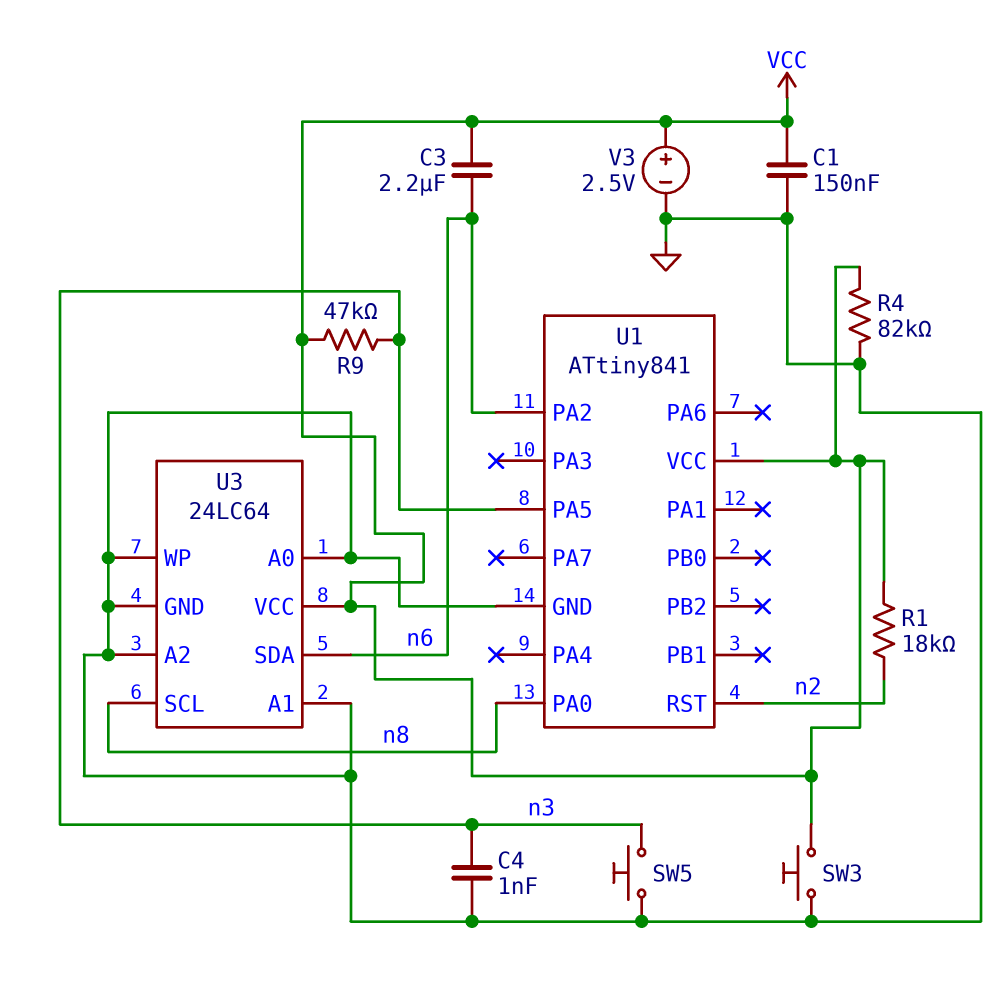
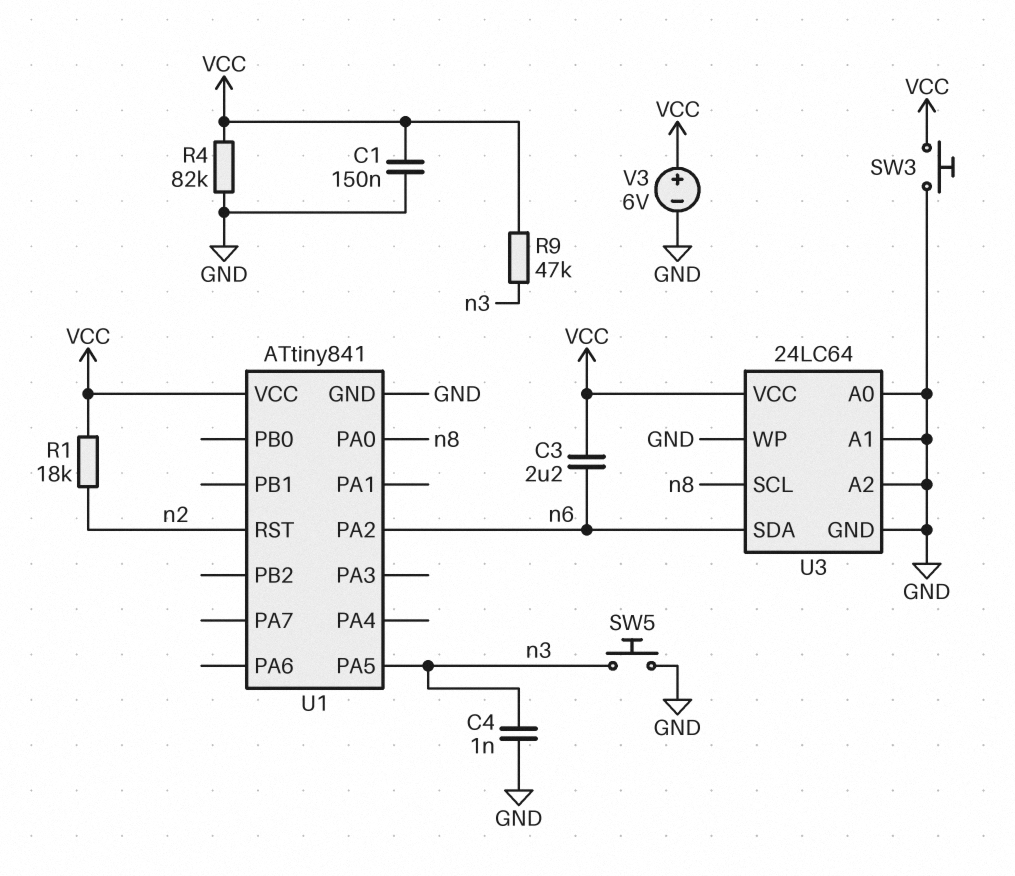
V3: 2.5V (plus VCC, minus GND) -> 6V (plus VCC, minus GND)

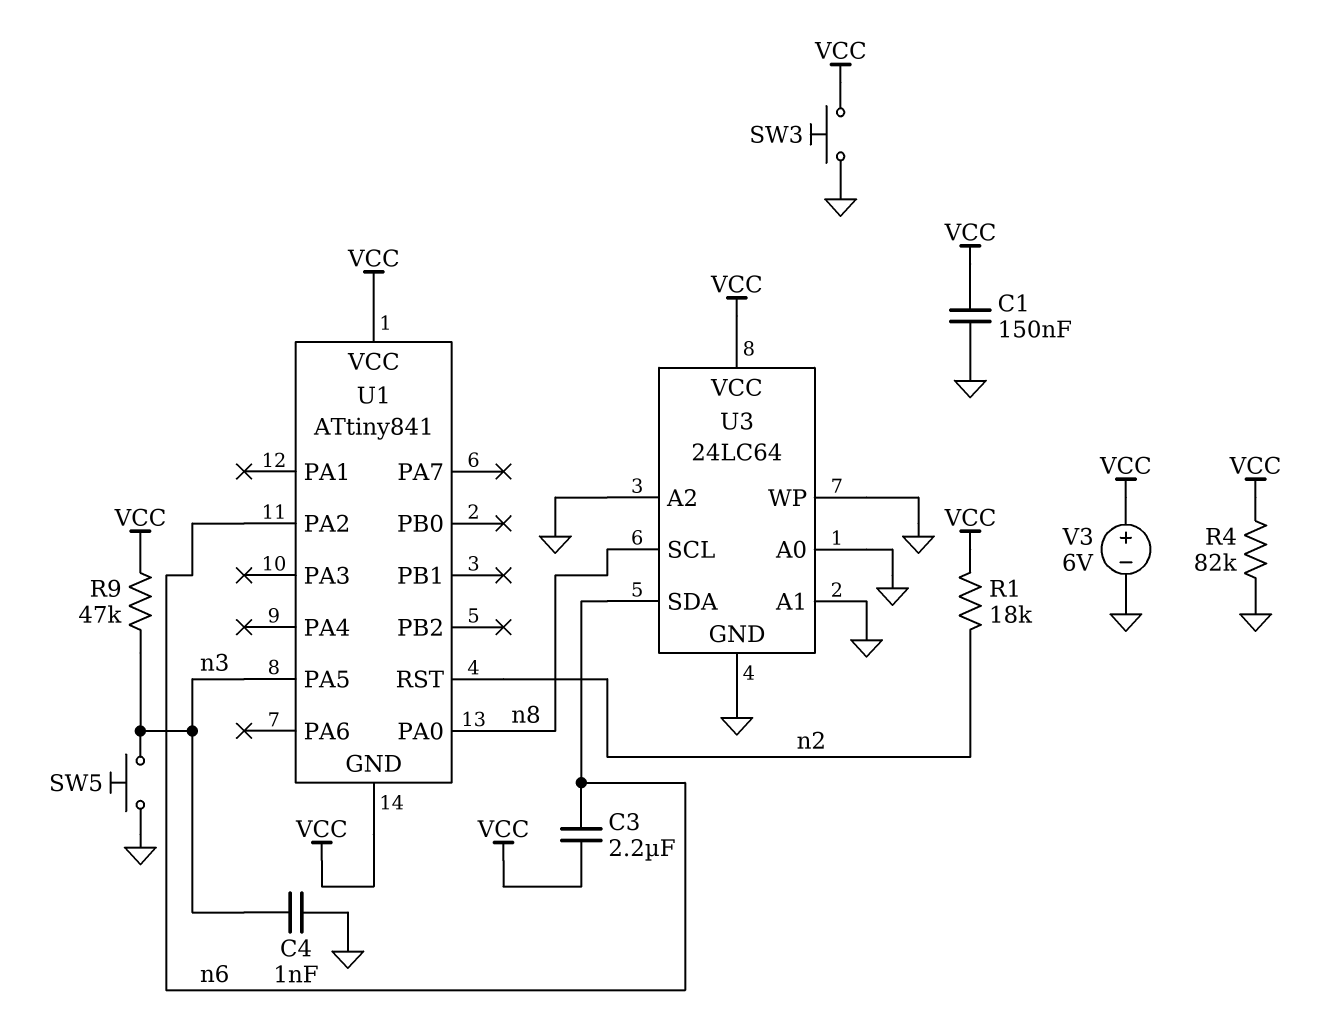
U1 pin GND: GND -> VCC

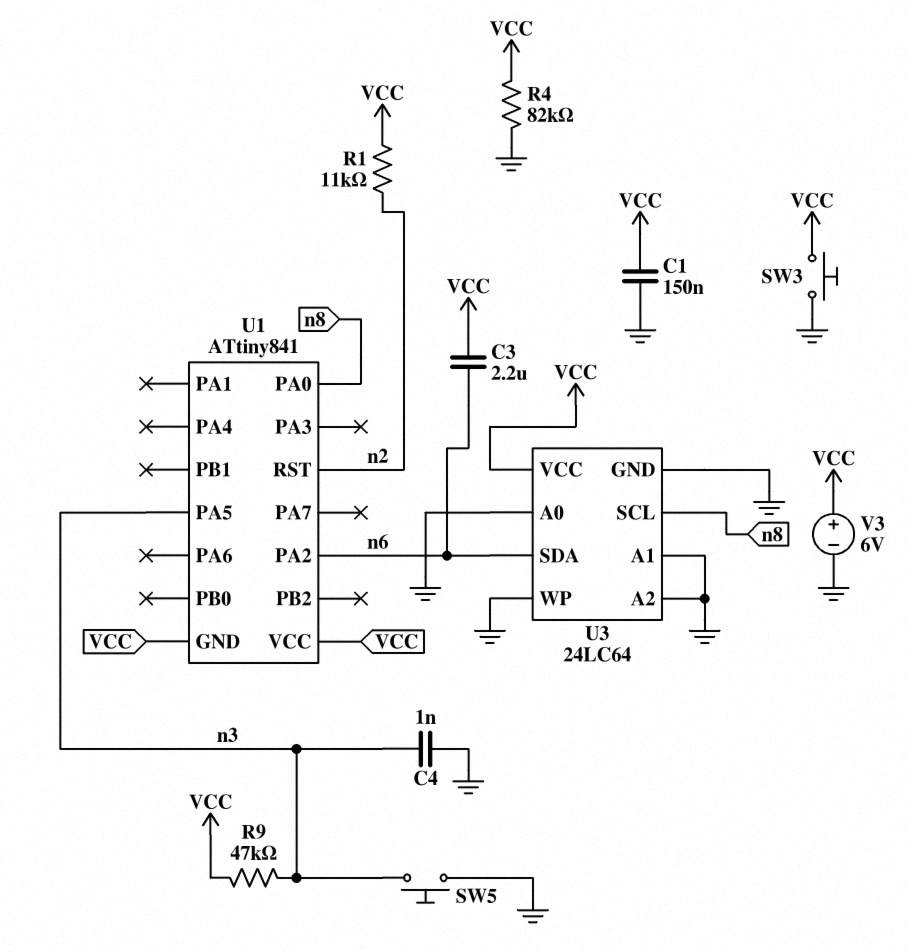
R1: 18k (VCC, n2) -> 11k (VCC, n2)

